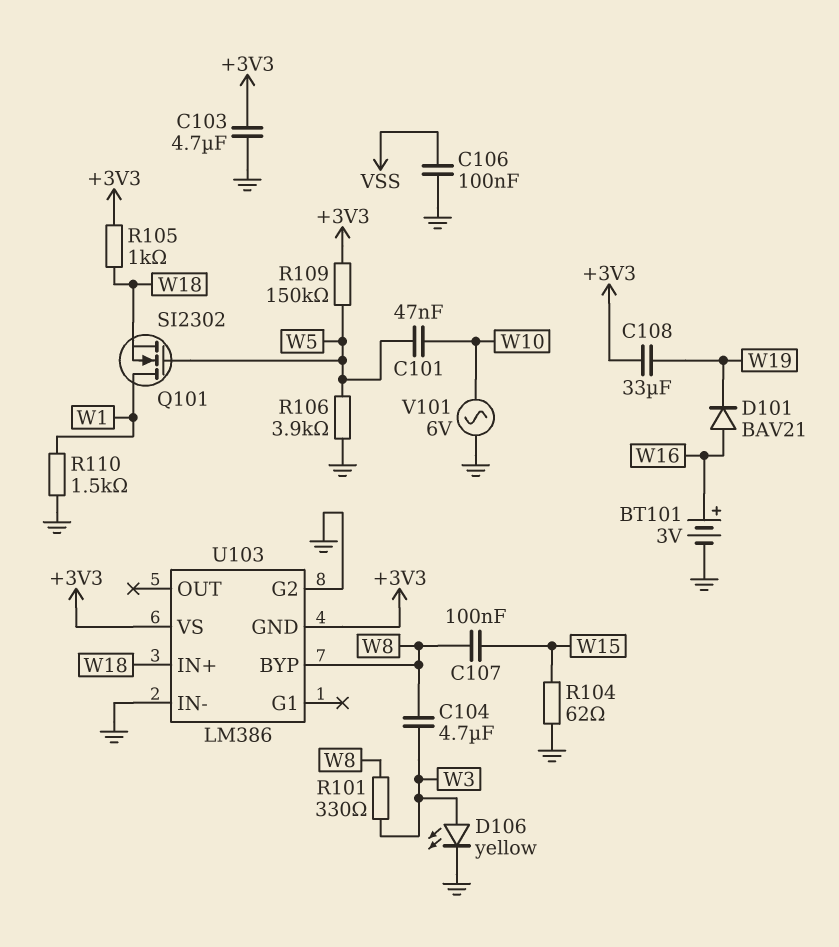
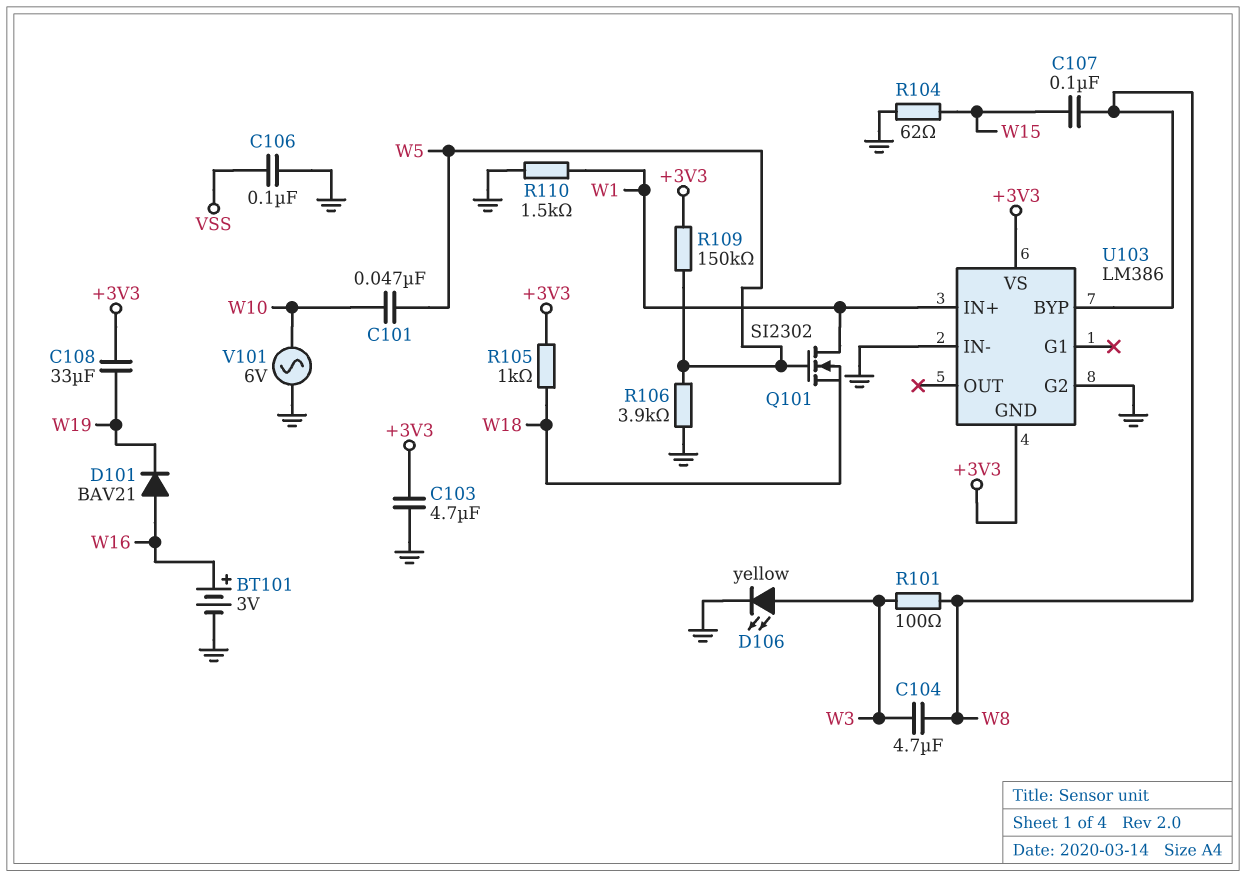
R101: 330 (W3, W8) -> 100 (W3, W8)
U103 pin IN+: W18 -> W1

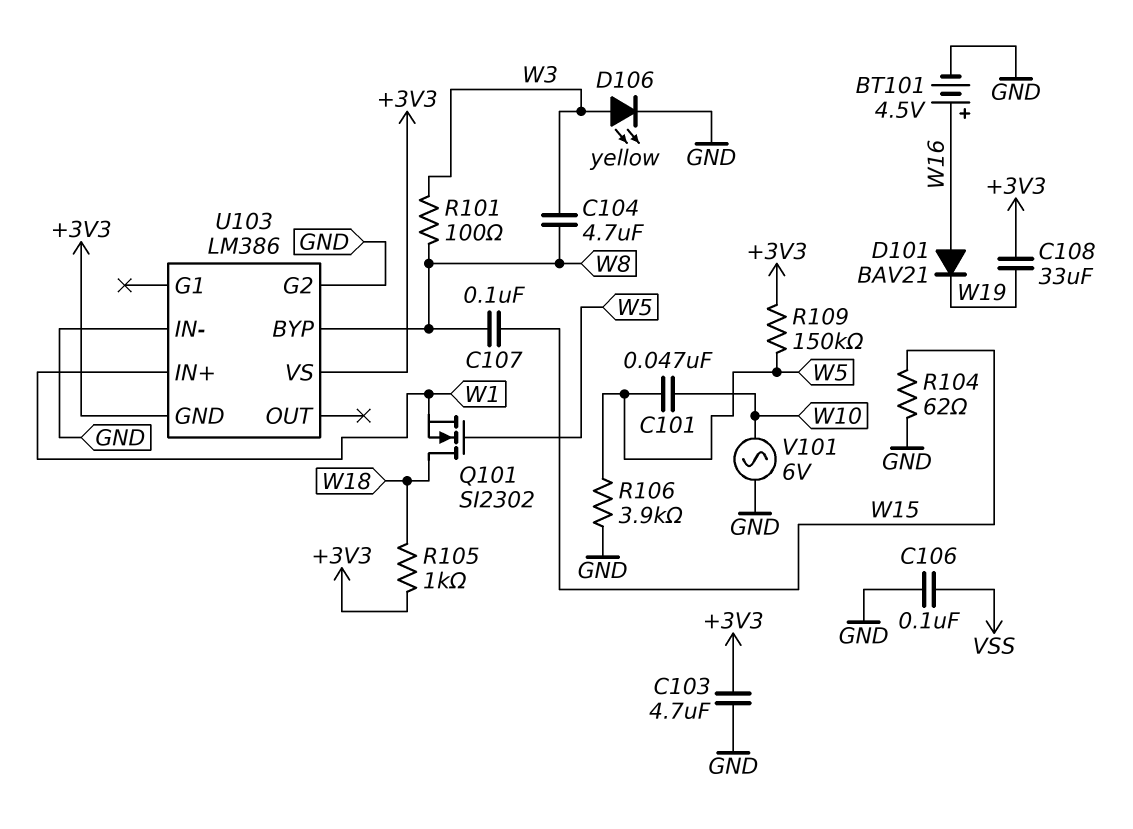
BT101: 3V (plus W16, minus GND) -> 4.5V (plus W16, minus GND)
Q101: NMOS SI2302 (G W5, D W1, S W18) -> NMOS SI2302 (G W5, D W18, S W1)
R110: 1.5k (GND, W1) -> none

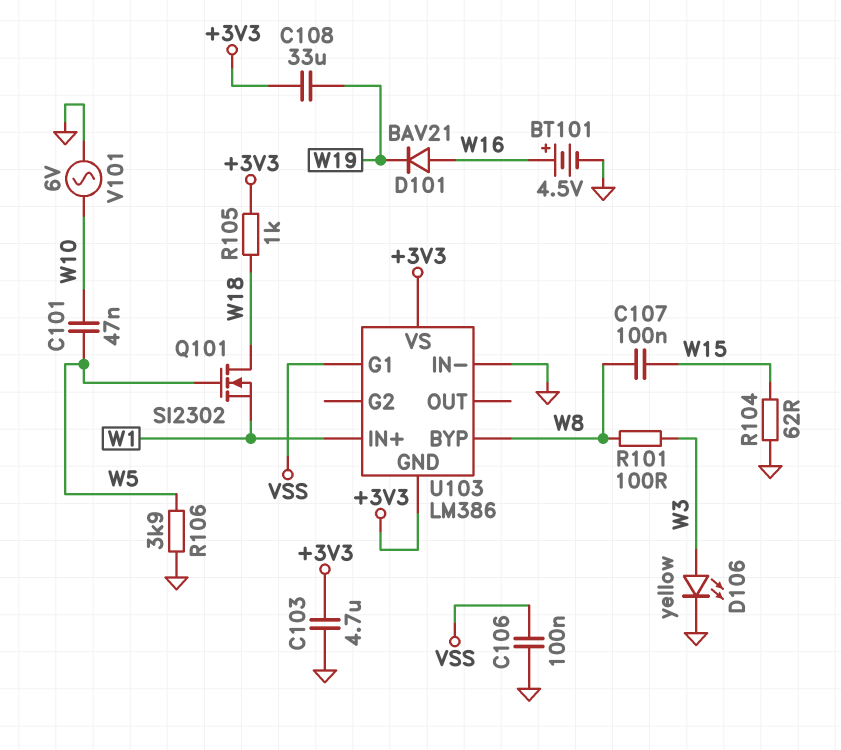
C104: 4.7uF (W3, W8) -> none
R109: 150k (+3V3, W5) -> none
U103 pin G1: none -> VSS
U103 pin G2: GND -> none

